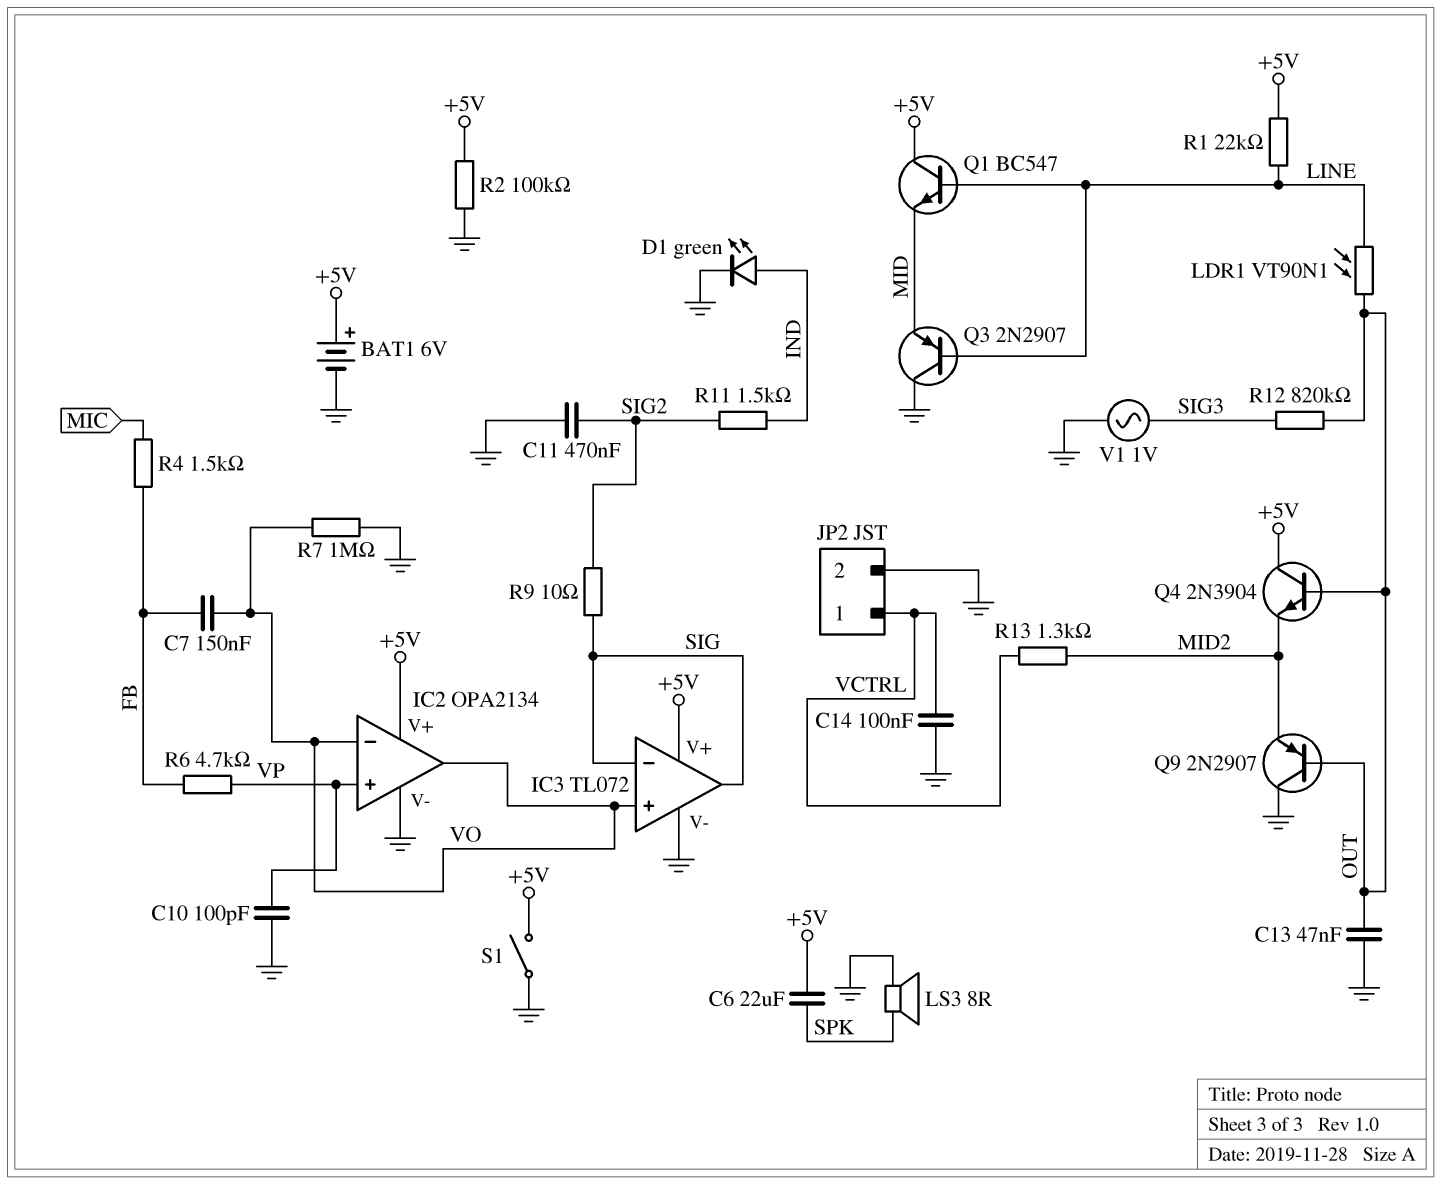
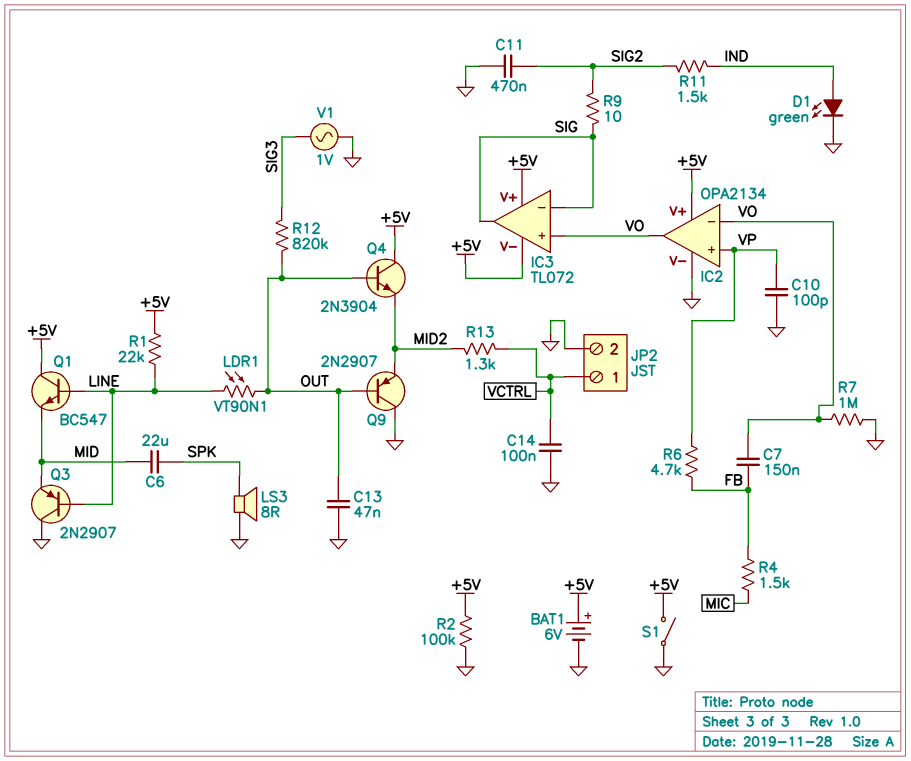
C6: 22uF (+5V, SPK) -> 22uF (MID, SPK)
IC3 pin V-: GND -> +5V

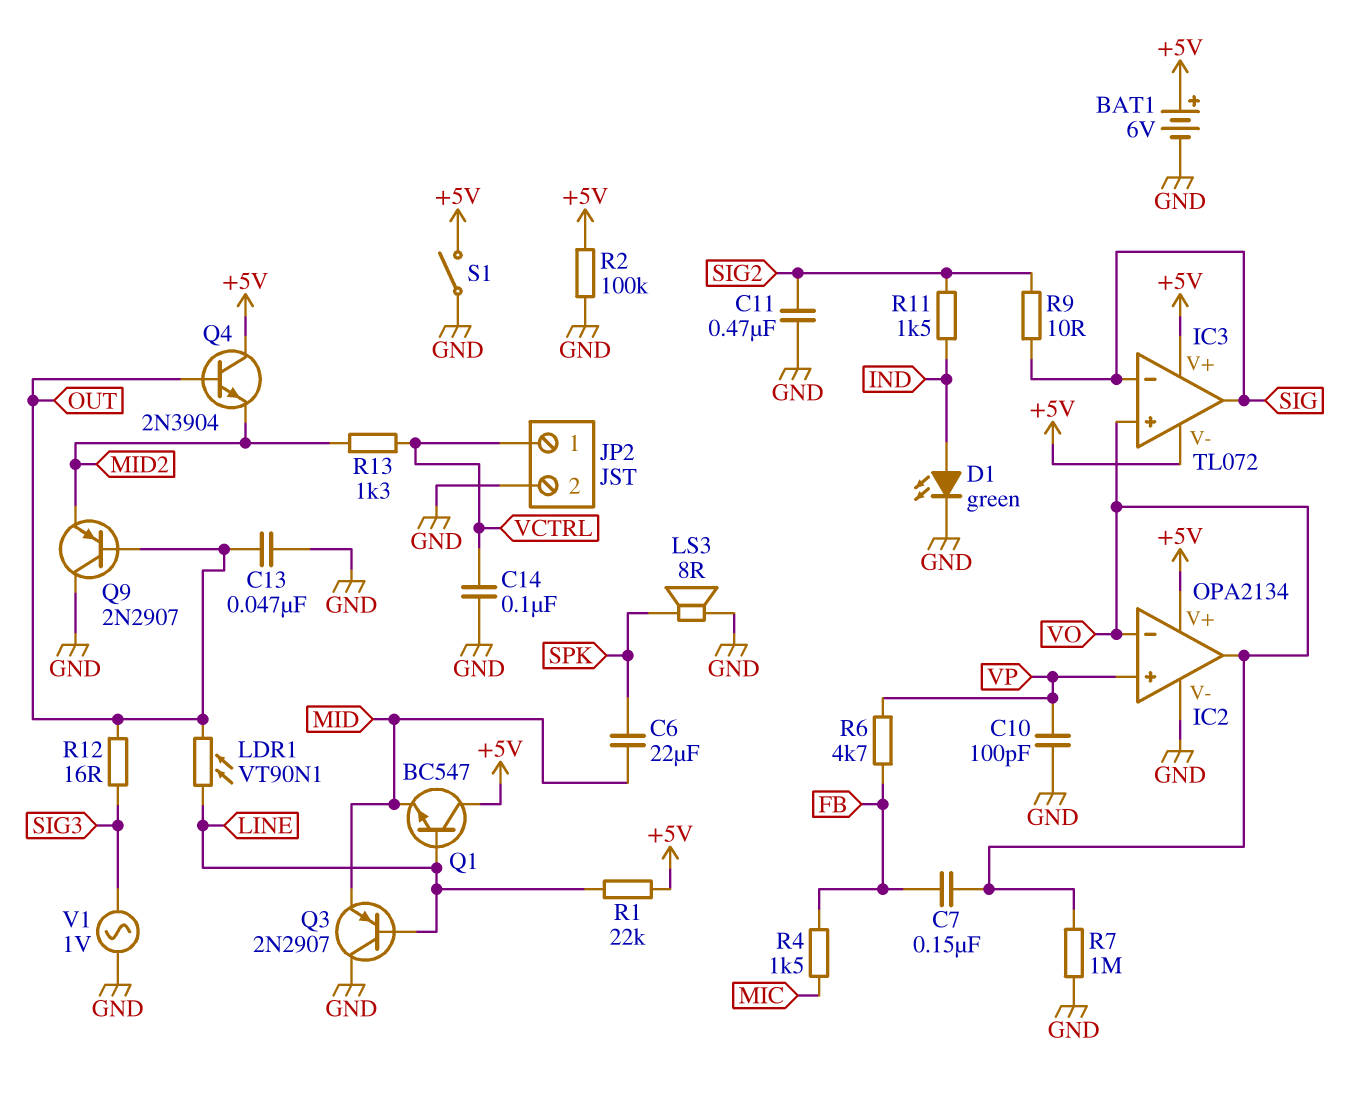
R12: 820k (OUT, SIG3) -> 16 (OUT, SIG3)

